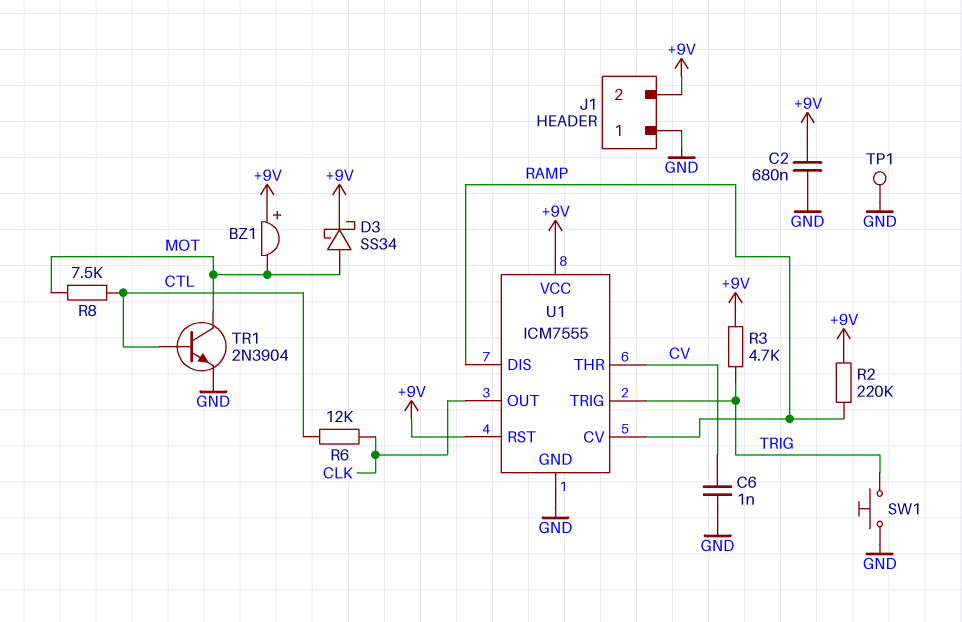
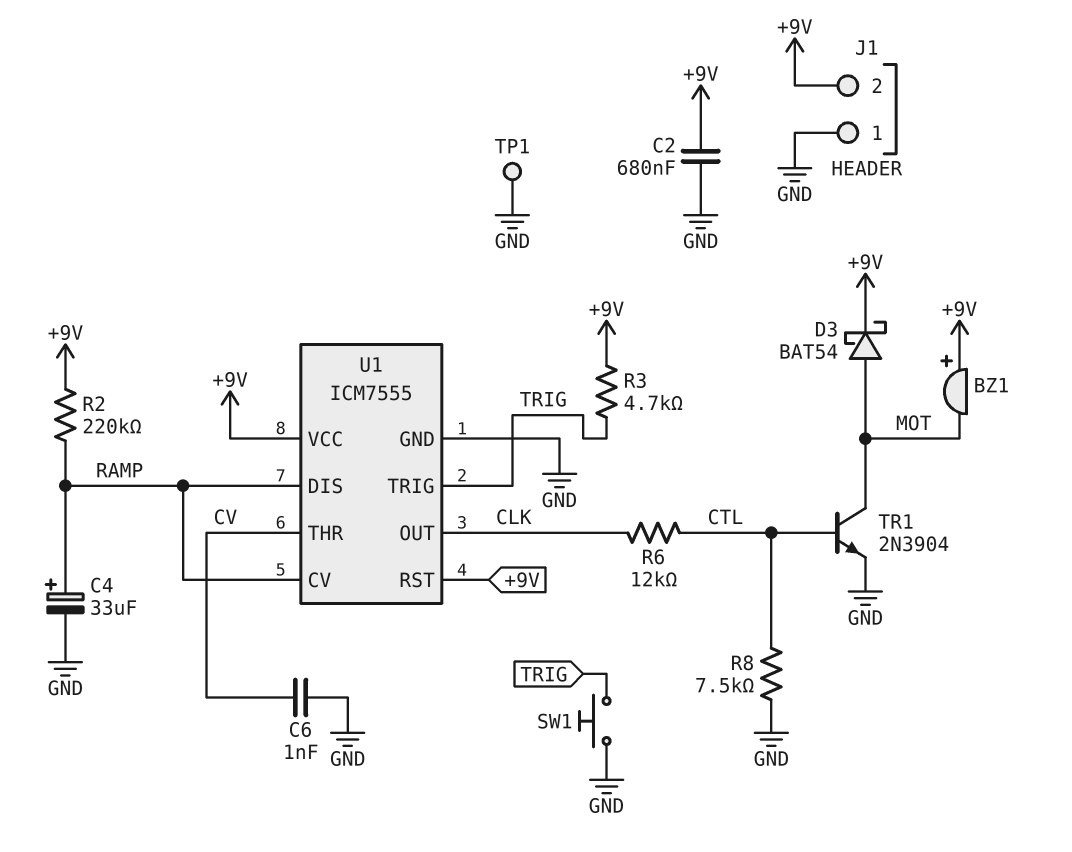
C4: none -> 33uF (plus RAMP, minus GND)
D3: schottky SS34 (A MOT, K +9V) -> schottky BAT54 (A MOT, K +9V)
R8: 7.5k (CTL, MOT) -> 7.5k (CTL, GND)

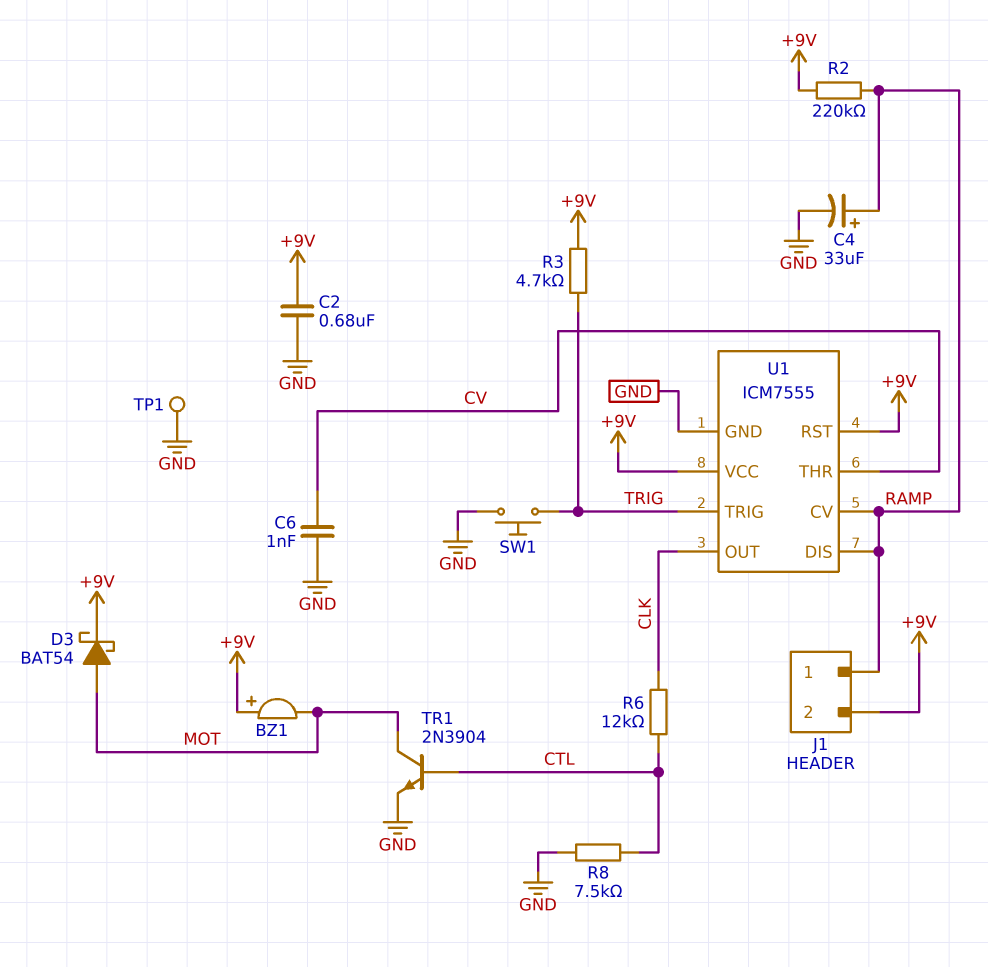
J1 pin 1: GND -> RAMP

